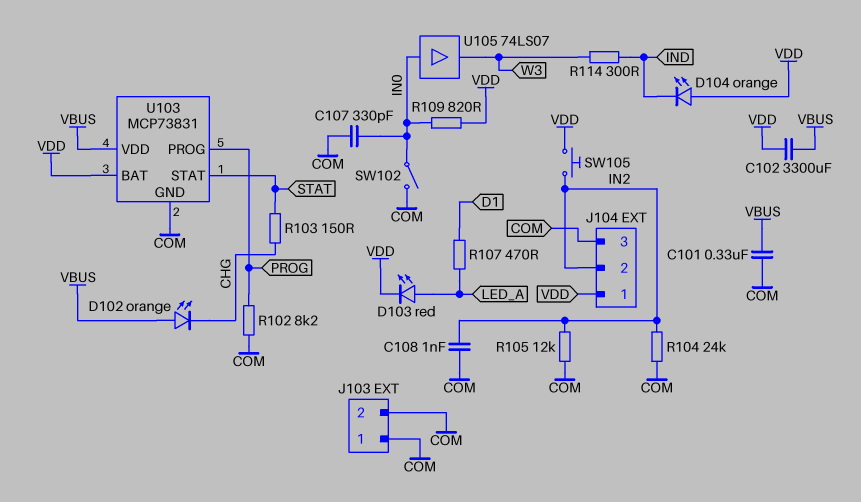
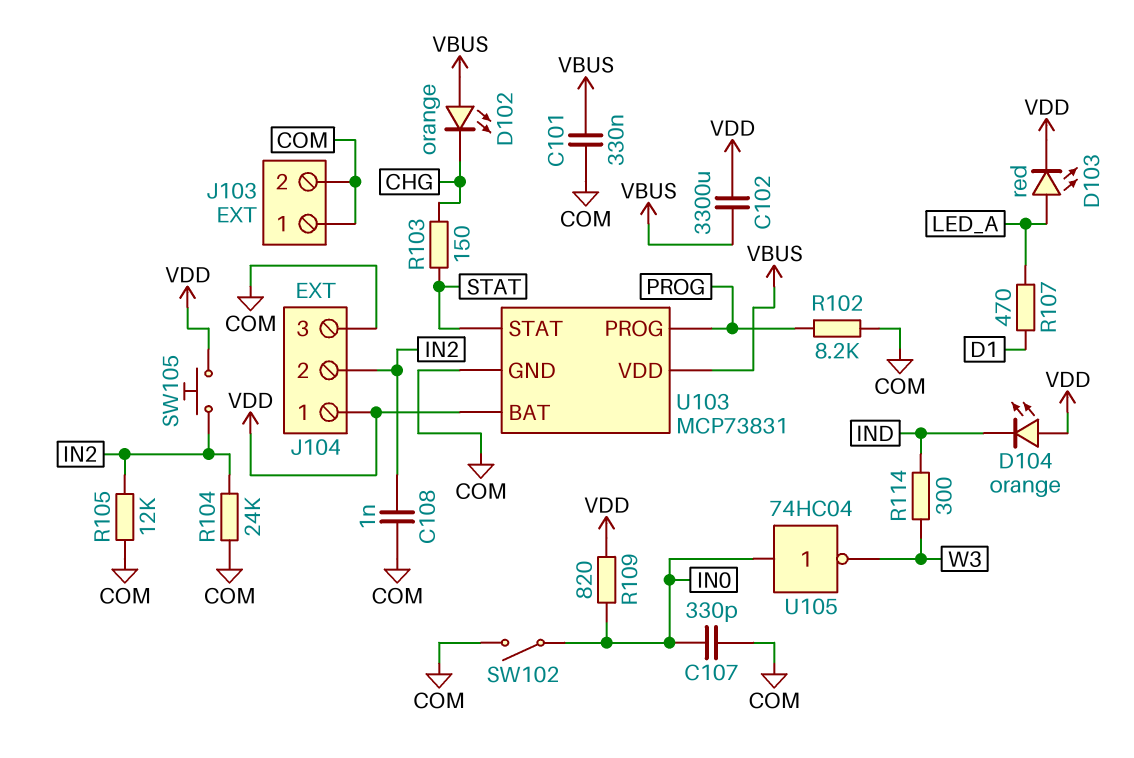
U105: buffer 74LS07 (in IN0, out W3) -> NOT 74HC04 (in IN0, out W3)

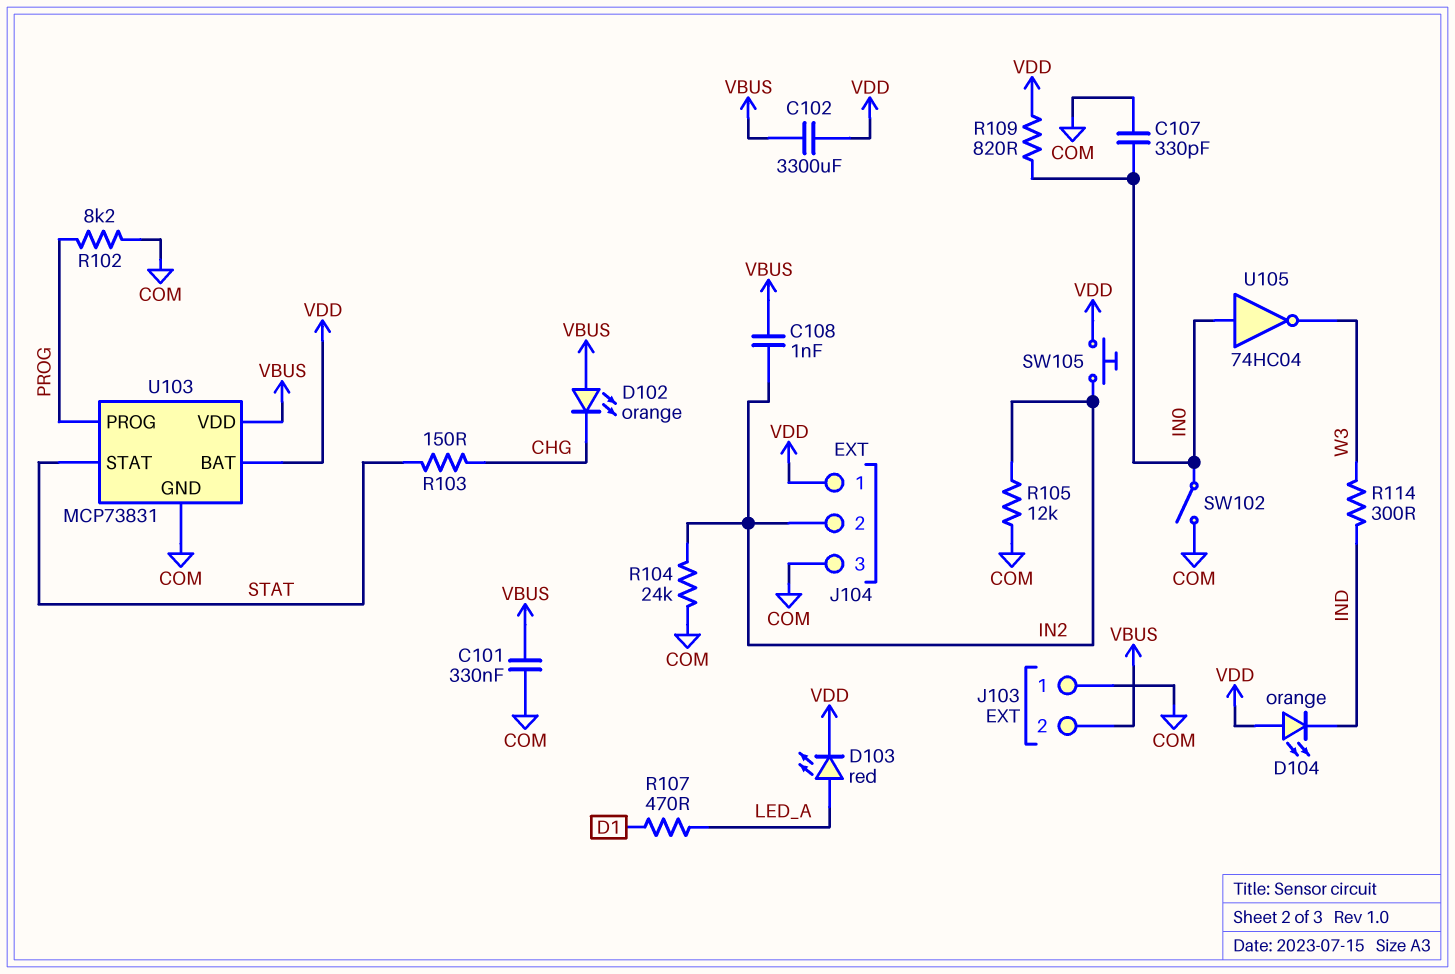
C108: 1nF (COM, IN2) -> 1nF (IN2, VBUS)
J103 pin 2: COM -> VBUS

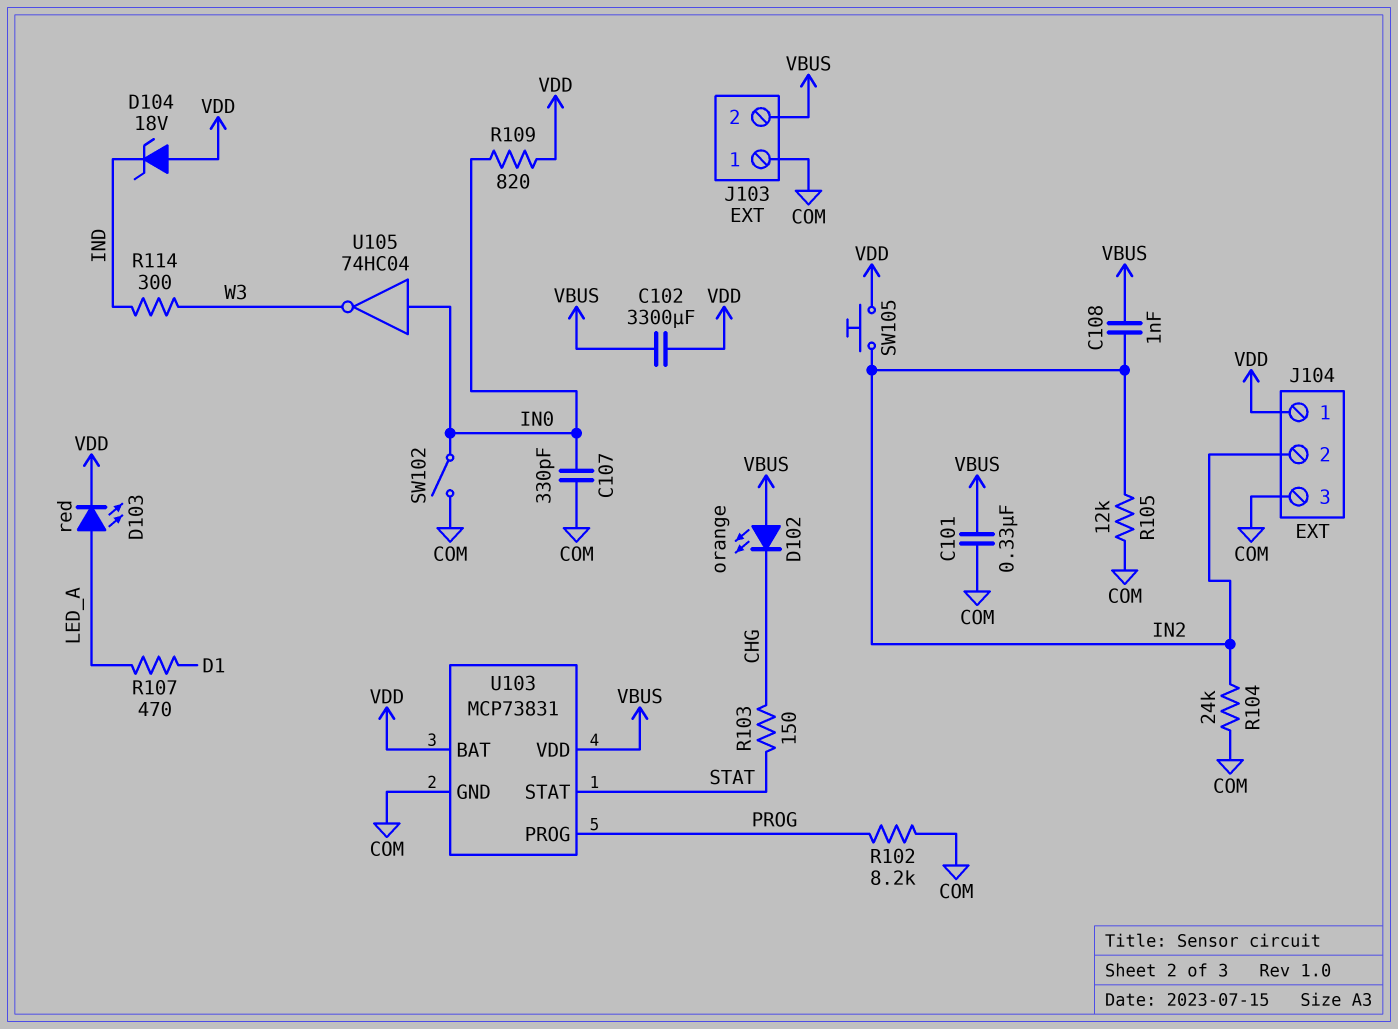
D104: LED orange (A VDD, K IND) -> zener 18V (A VDD, K IND)

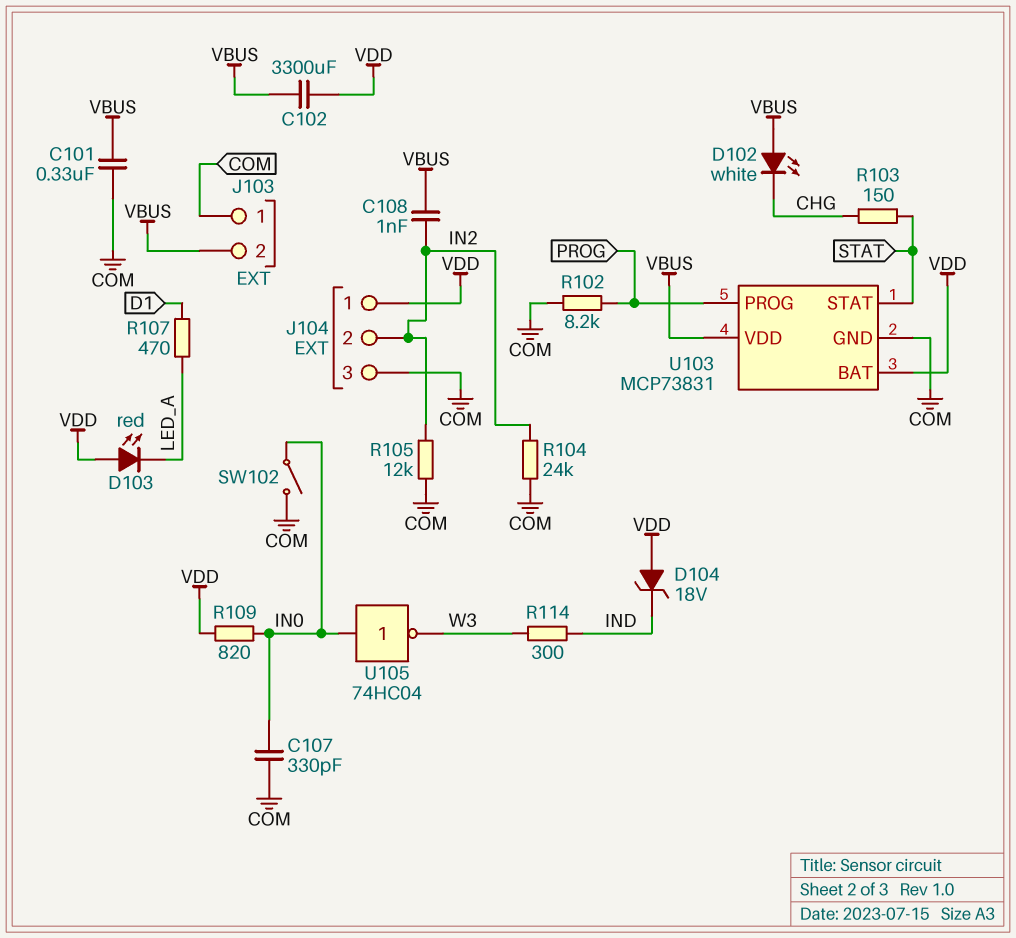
D102: LED orange (A VBUS, K CHG) -> LED white (A VBUS, K CHG)
D103: LED red (A LED_A, K VDD) -> LED red (A VDD, K LED_A)
SW105: button (IN2, VDD) -> none

